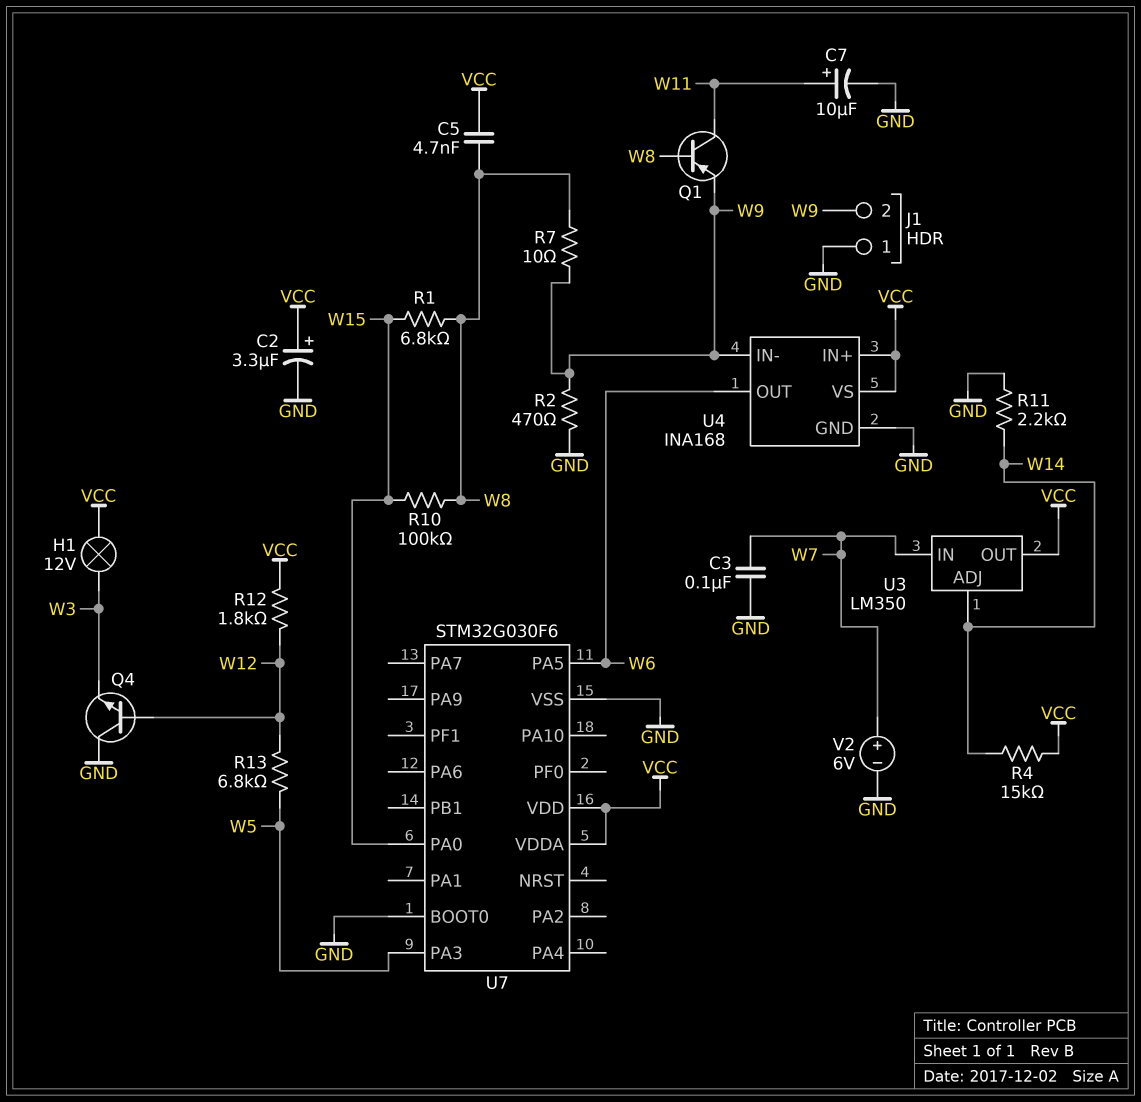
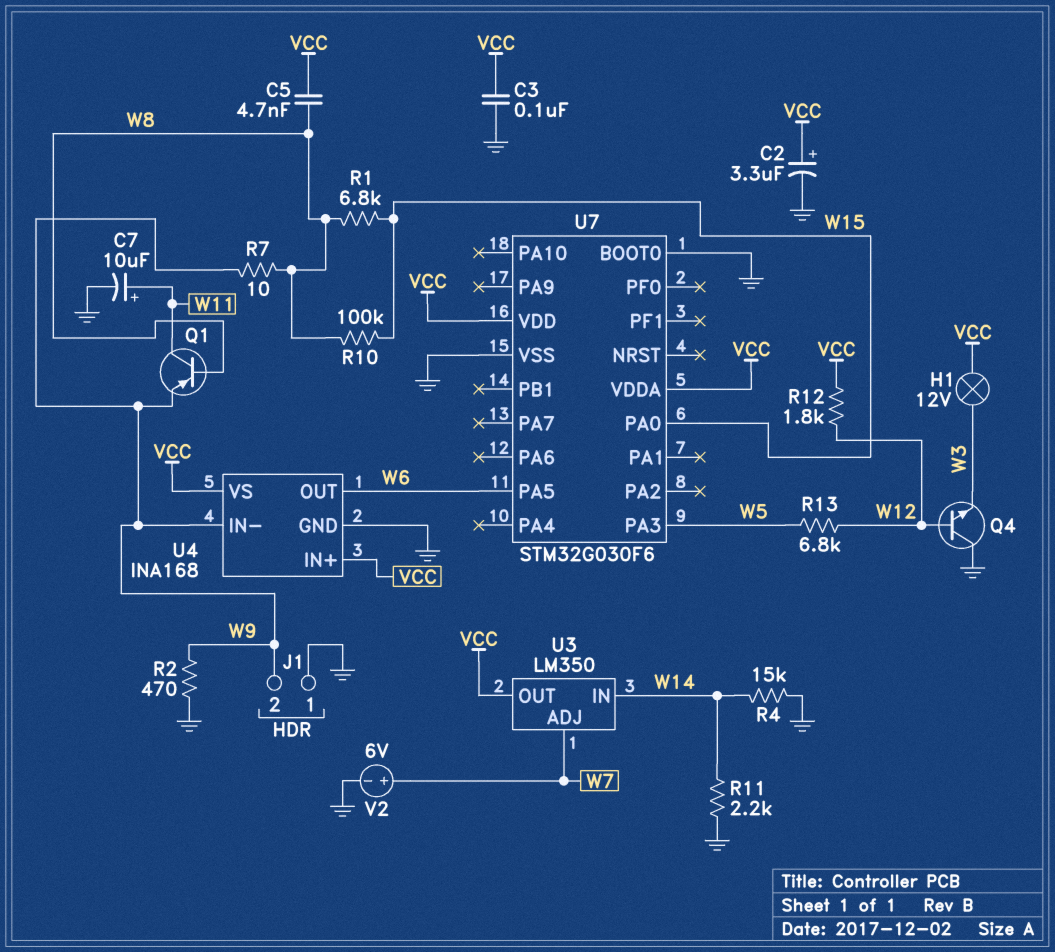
C3: 100nF (GND, W7) -> 100nF (GND, VCC)
R4: 15k (VCC, W14) -> 15k (GND, W14)
U3 pin ADJ: W14 -> W7
U3 pin IN: W7 -> W14

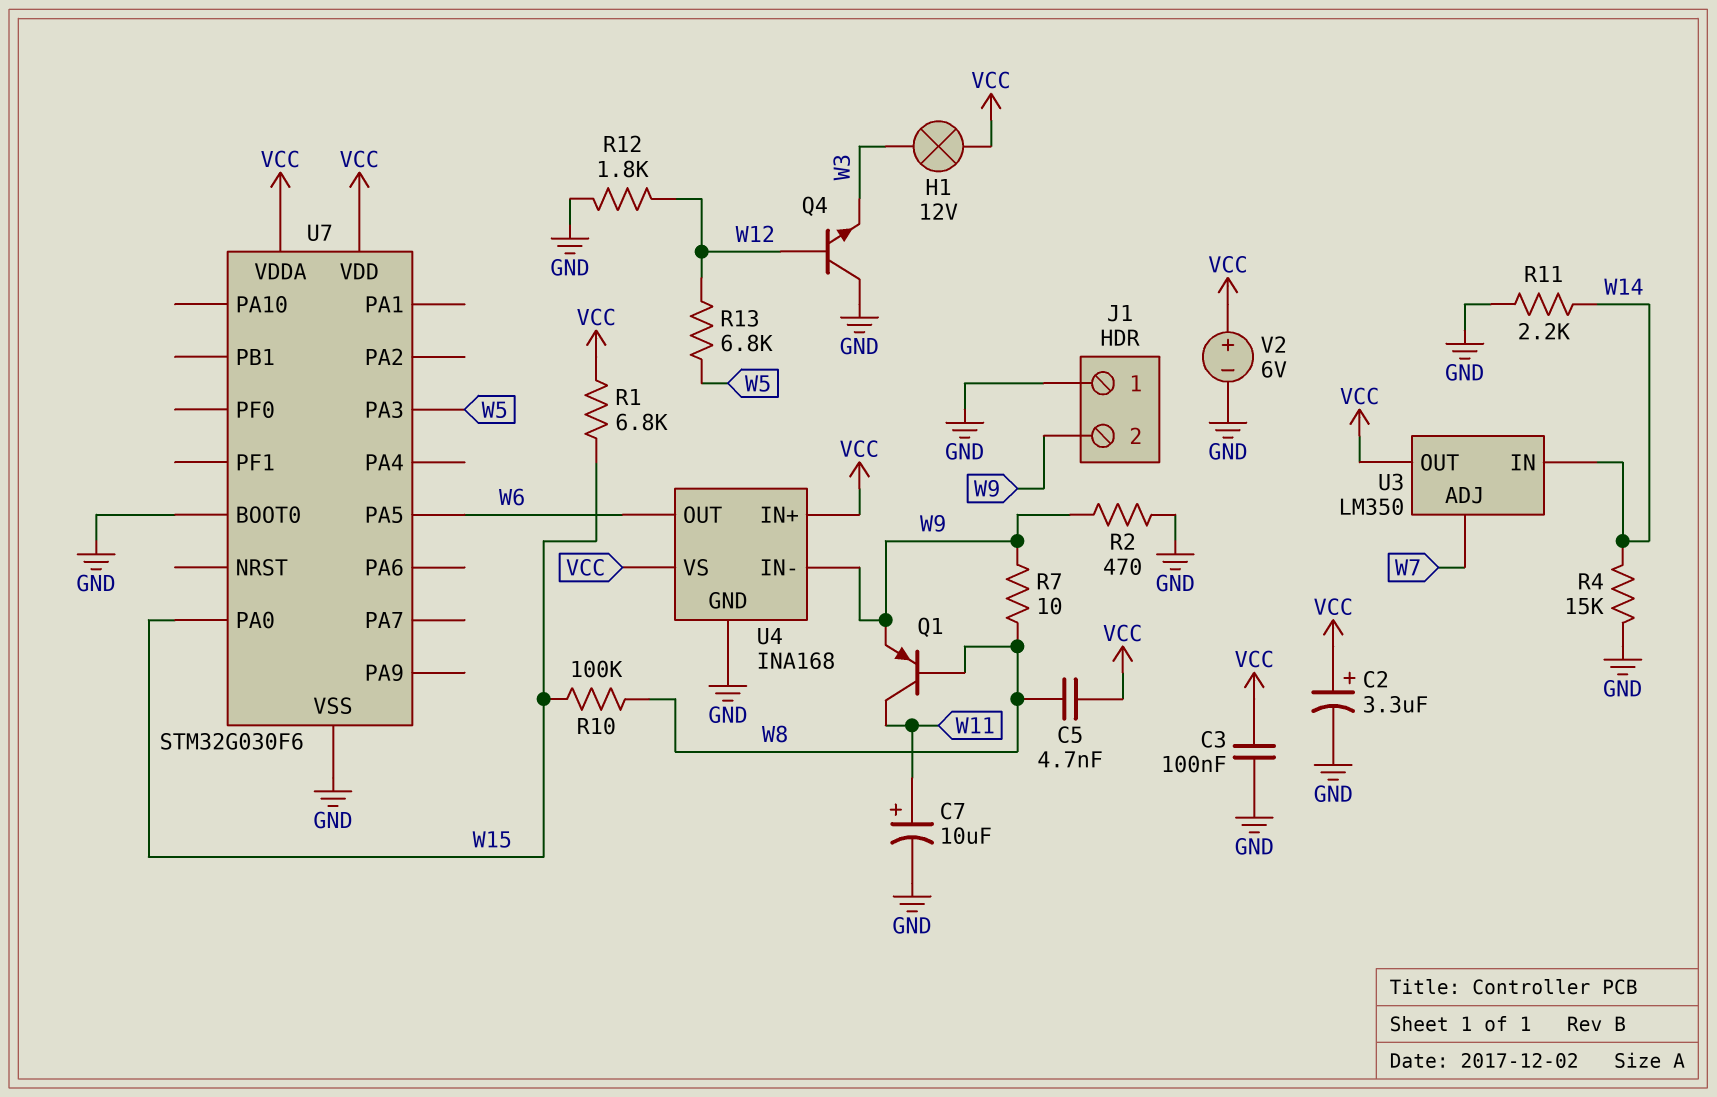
R1: 6.8k (W8, W15) -> 6.8k (VCC, W15)
R12: 1.8k (VCC, W12) -> 1.8k (GND, W12)
V2: 6V (plus W7, minus GND) -> 6V (plus VCC, minus GND)

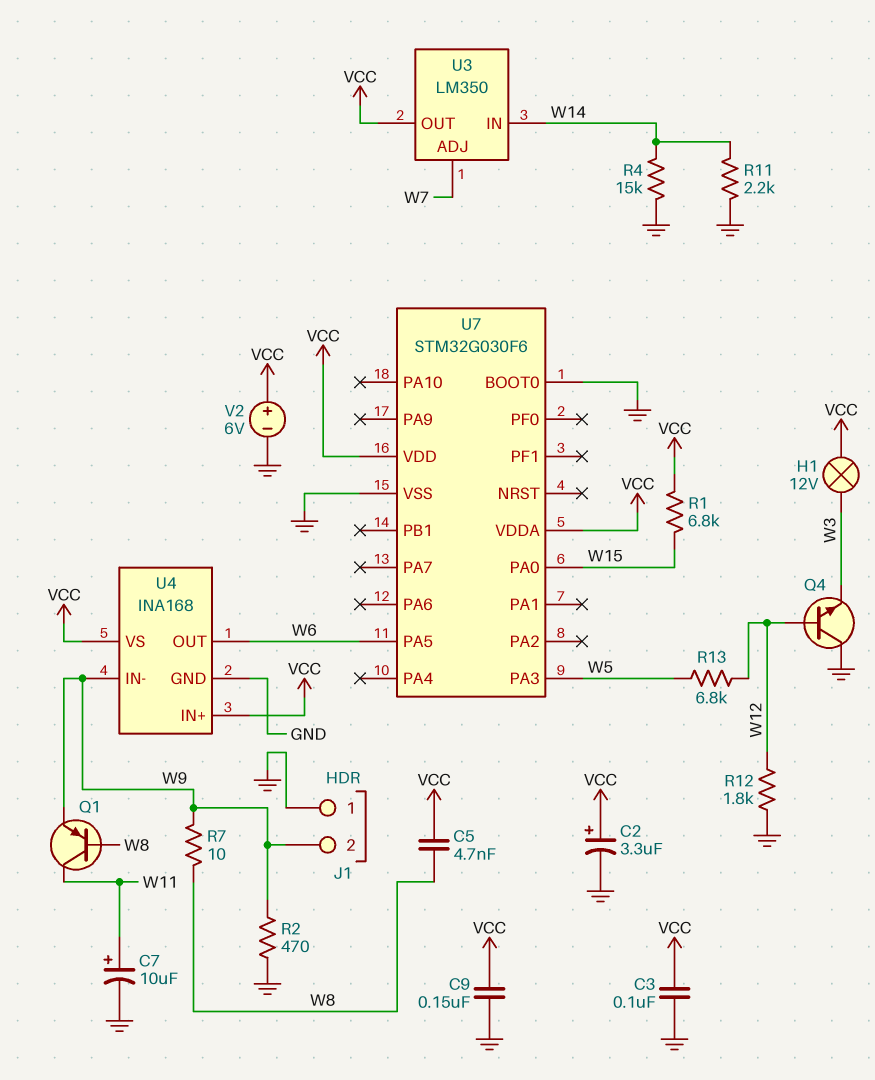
C9: none -> 150nF (GND, VCC)
R10: 100k (W8, W15) -> none

